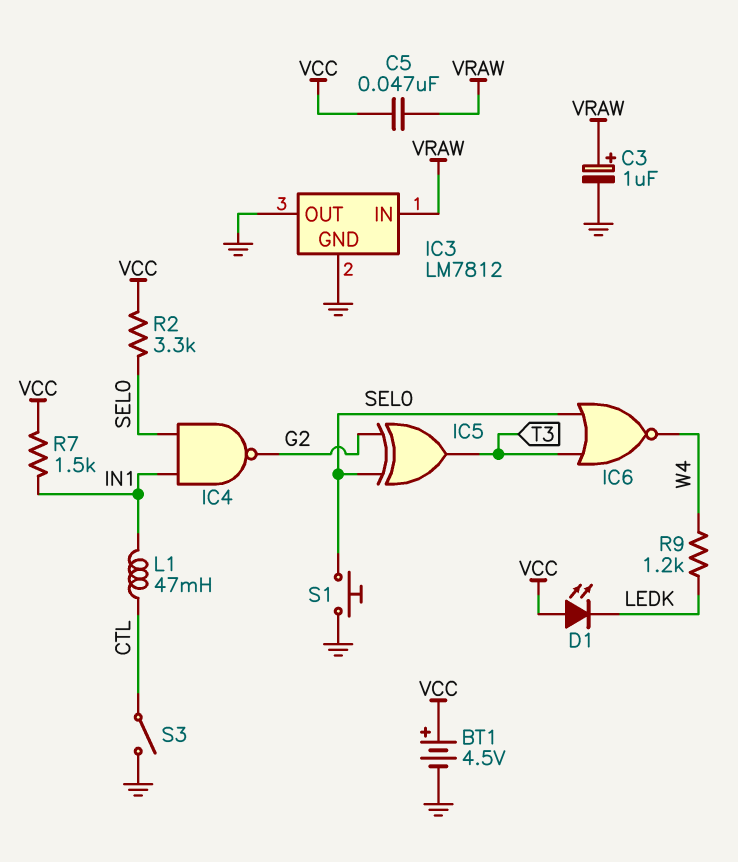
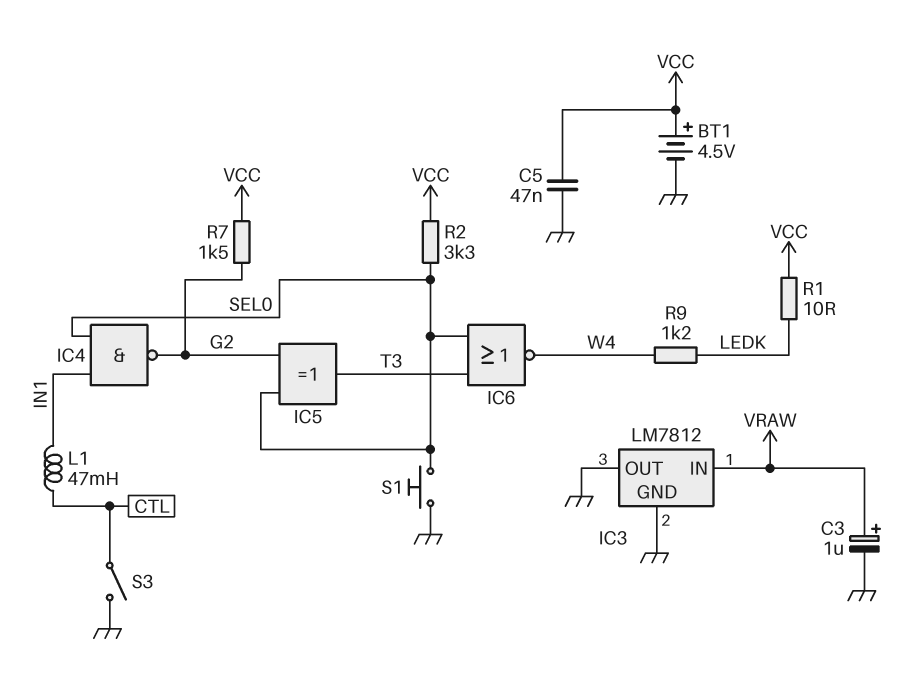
C5: 47nF (VCC, VRAW) -> 47nF (GND, VCC)
D1: LED (A VCC, K LEDK) -> none
R1: none -> 10 (LEDK, VCC)
R7: 1.5k (IN1, VCC) -> 1.5k (G2, VCC)

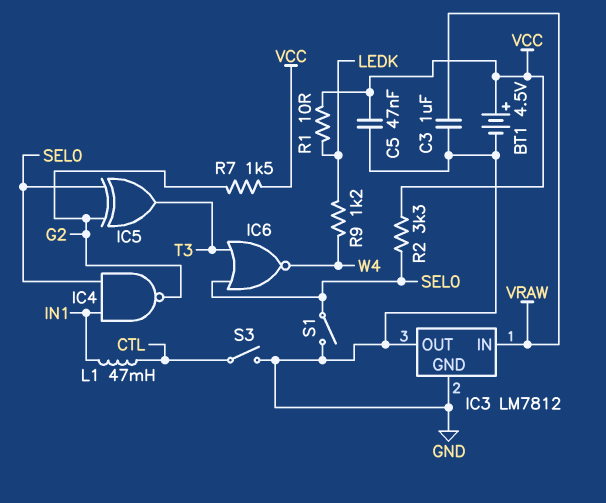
C3: 1uF (plus VRAW, minus GND) -> 1uF (GND, VRAW)
S1: button (GND, SEL0) -> switch (GND, SEL0)

